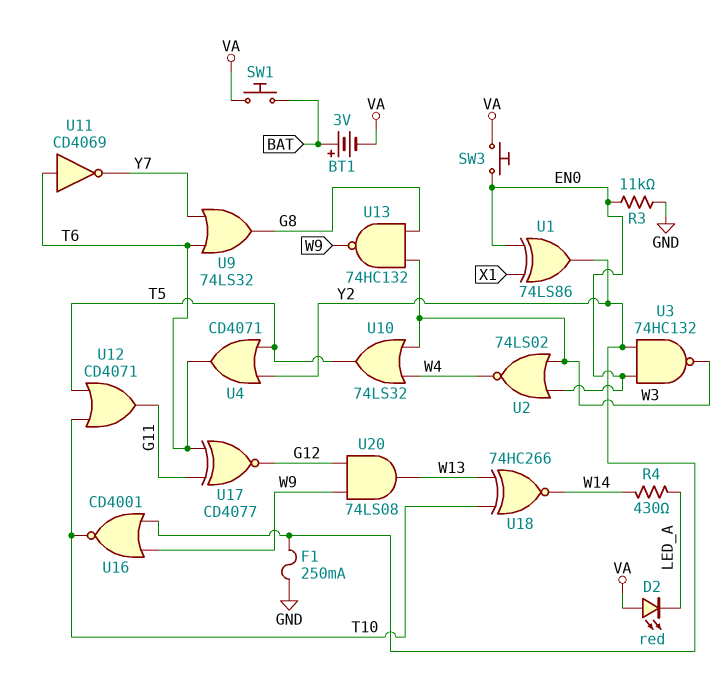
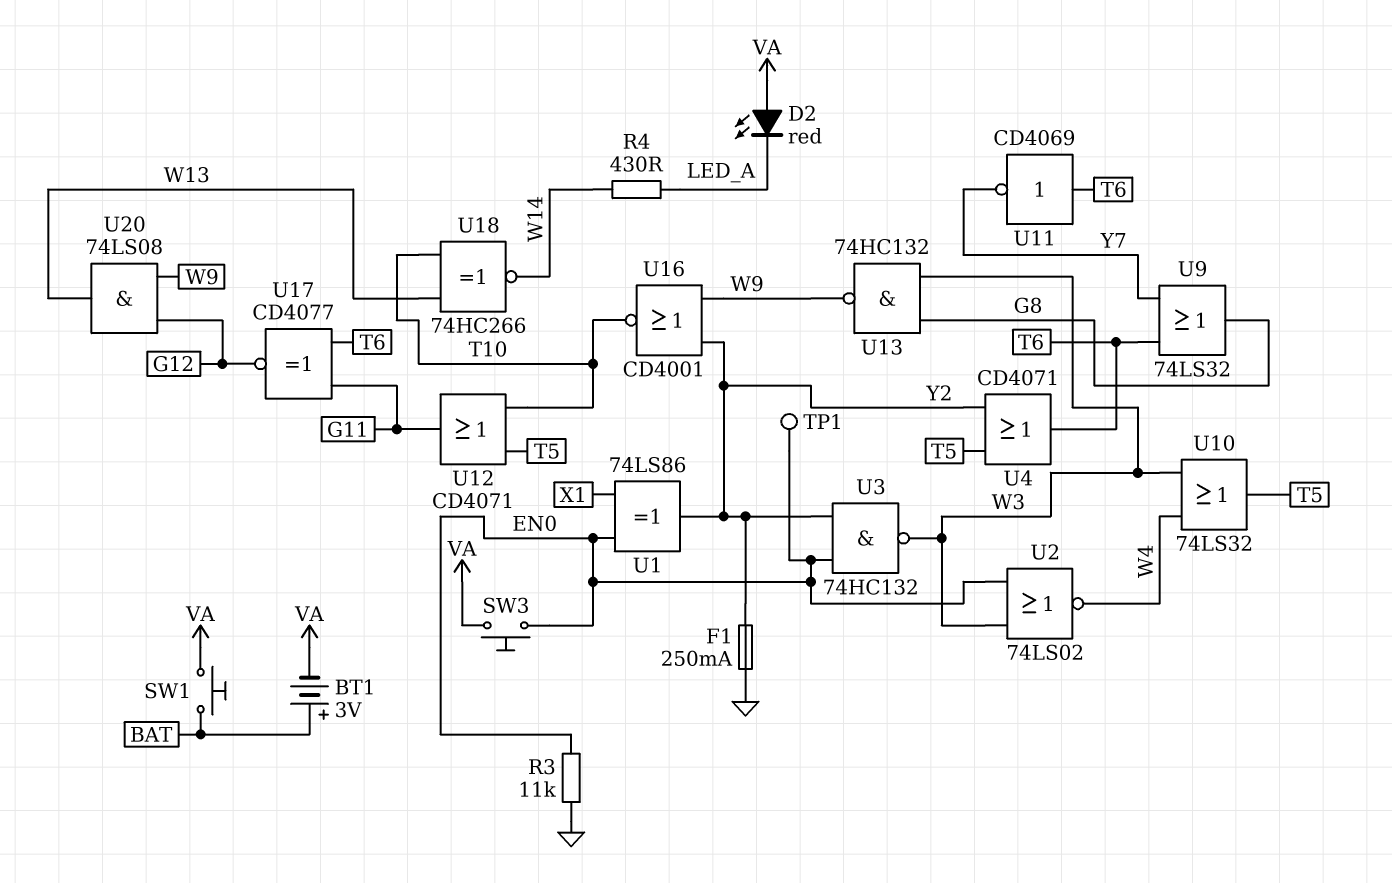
TP1: none -> test point (EN0)

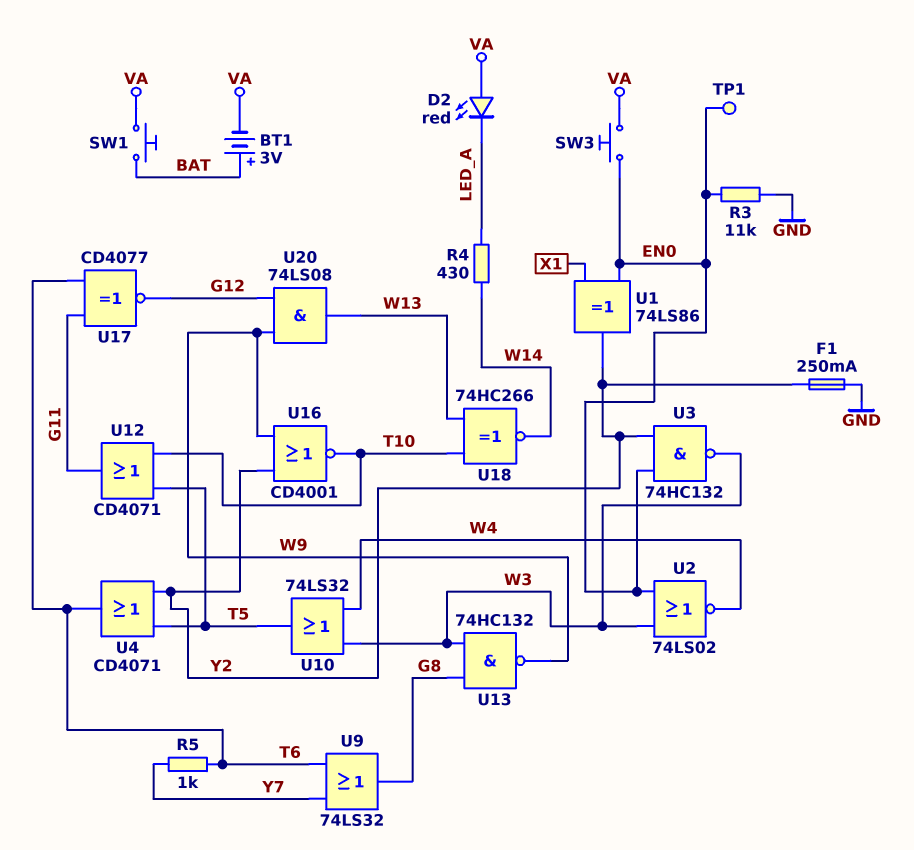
R5: none -> 1k (T6, Y7)
U11: NOT CD4069 (in T6, out Y7) -> none

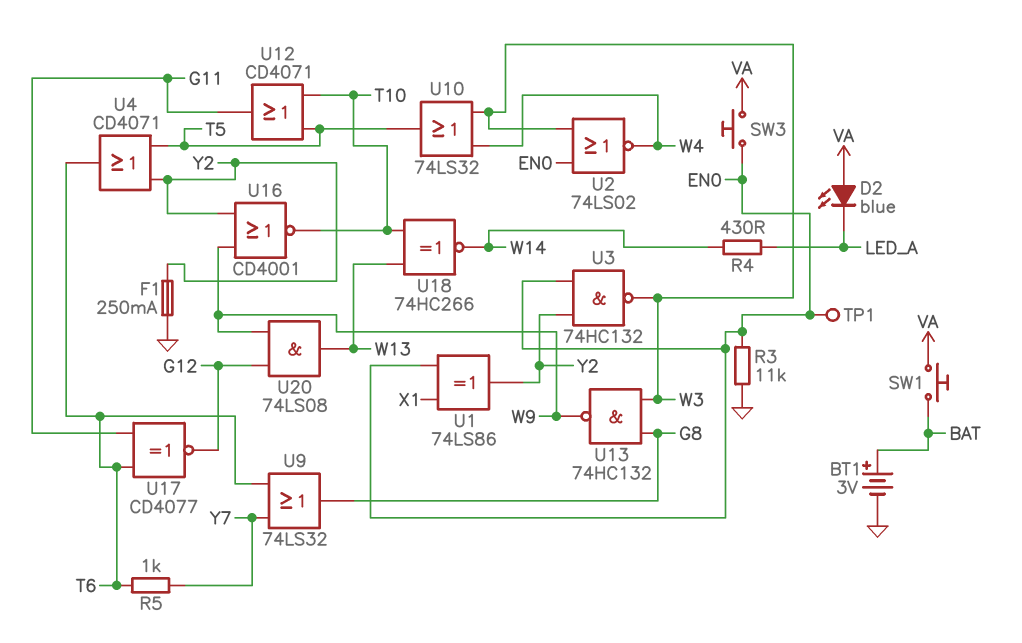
BT1: 3V (plus BAT, minus VA) -> 3V (plus BAT, minus GND)
D2: LED red (A VA, K LED_A) -> LED blue (A VA, K LED_A)

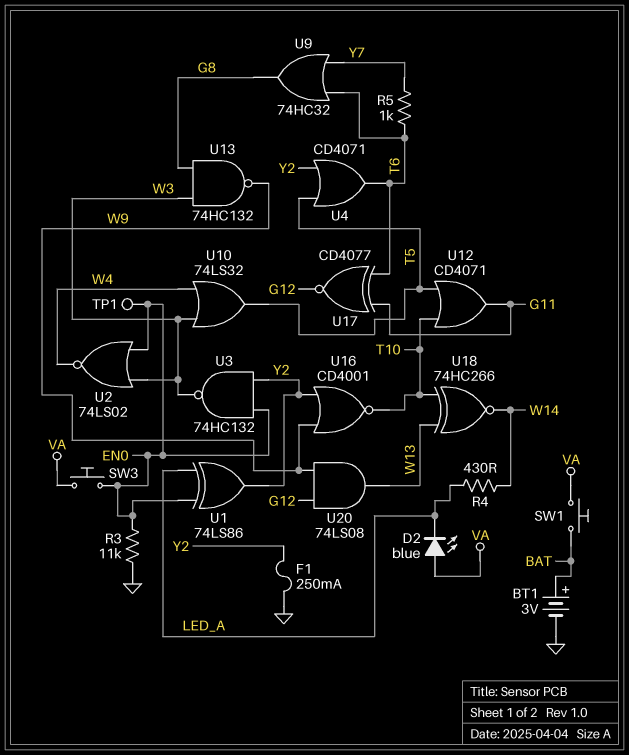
U1: XOR 74LS86 (in EN0, in X1, out Y2) -> XOR 74LS86 (in EN0, in LED_A, out Y2)
U9: OR 74LS32 (in T6, in Y7, out G8) -> OR 74HC32 (in T6, in Y7, out G8)

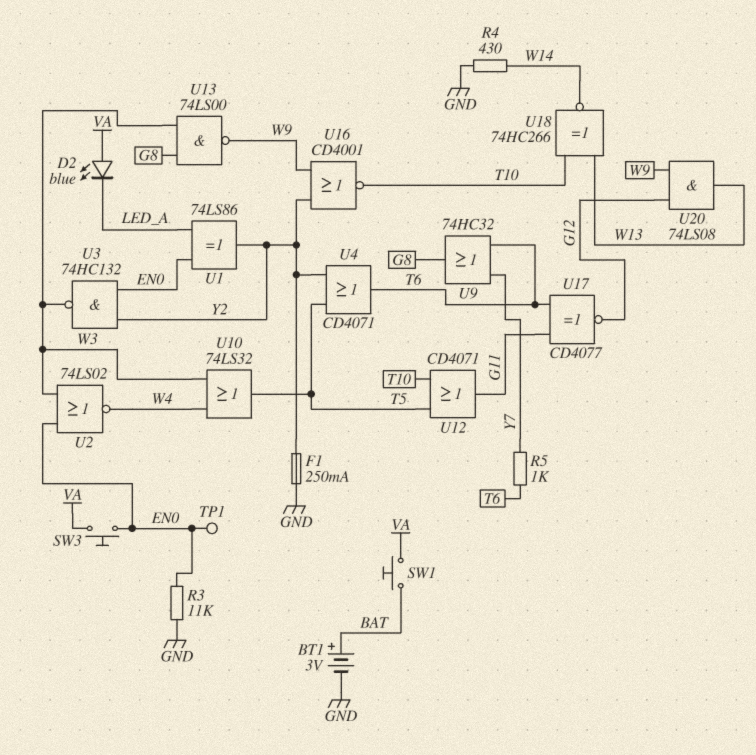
R4: 430 (LED_A, W14) -> 430 (GND, W14)
U13: NAND 74HC132 (in G8, in W3, out W9) -> NAND 74LS00 (in G8, in W3, out W9)

